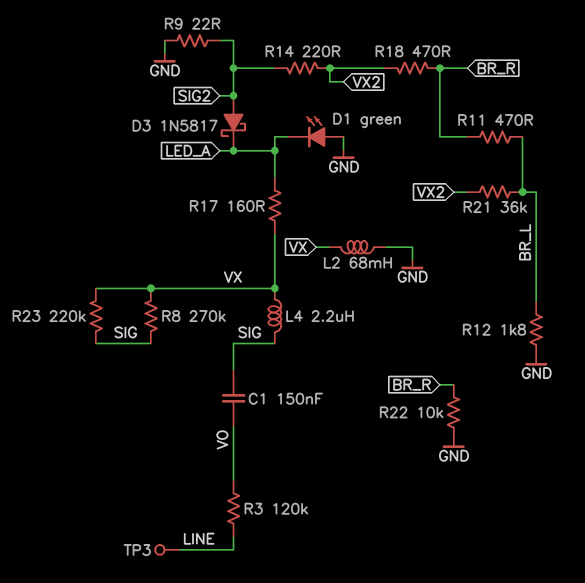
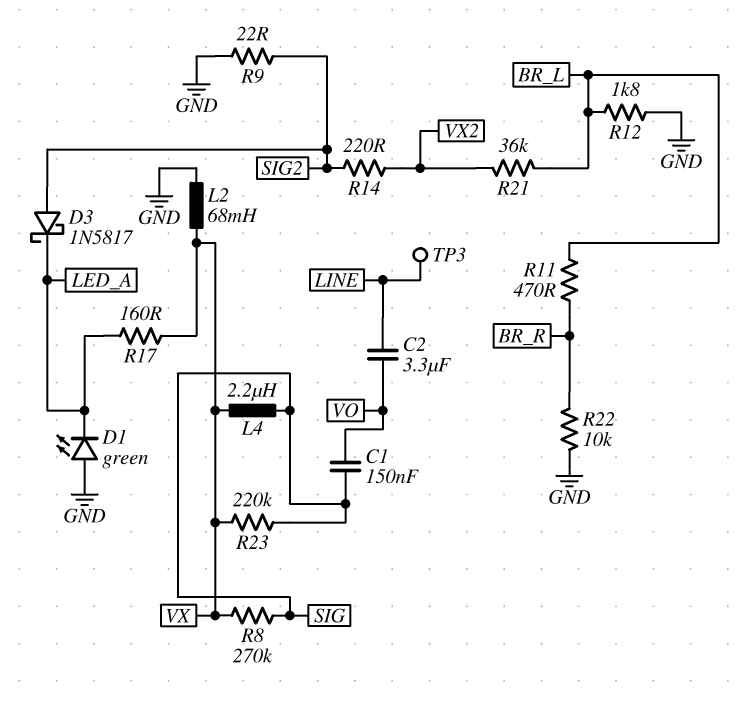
C2: none -> 3.3uF (LINE, VO)
R3: 120k (LINE, VO) -> none
R18: 470 (BR_R, VX2) -> none

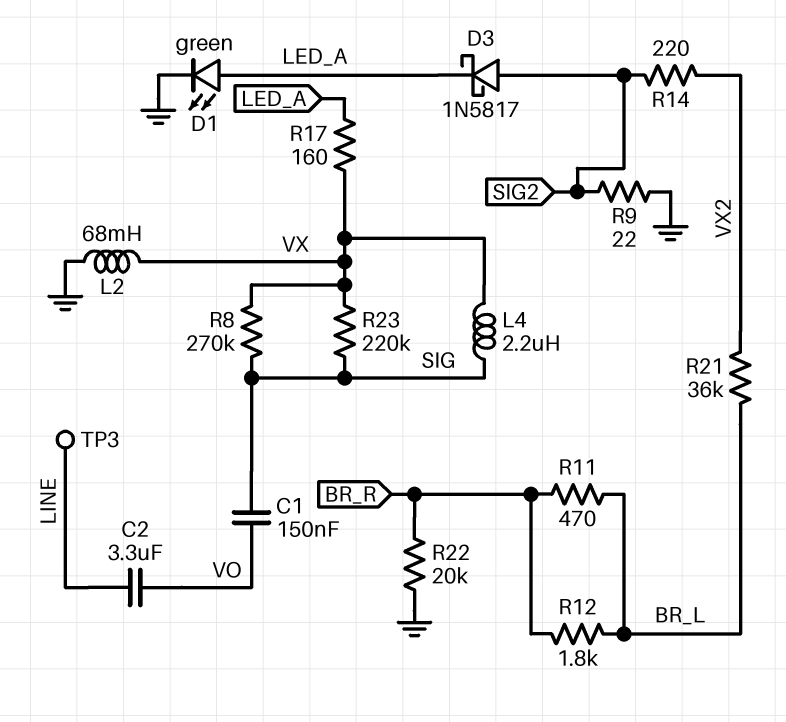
D1: LED green (A GND, K LED_A) -> LED green (A LED_A, K GND)
R12: 1.8k (BR_L, GND) -> 1.8k (BR_L, BR_R)
R22: 10k (BR_R, GND) -> 20k (BR_R, GND)

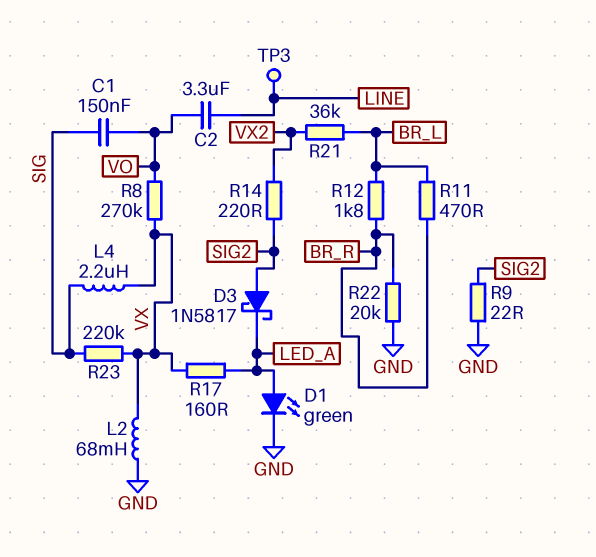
R8: 270k (SIG, VX) -> 270k (VO, VX)

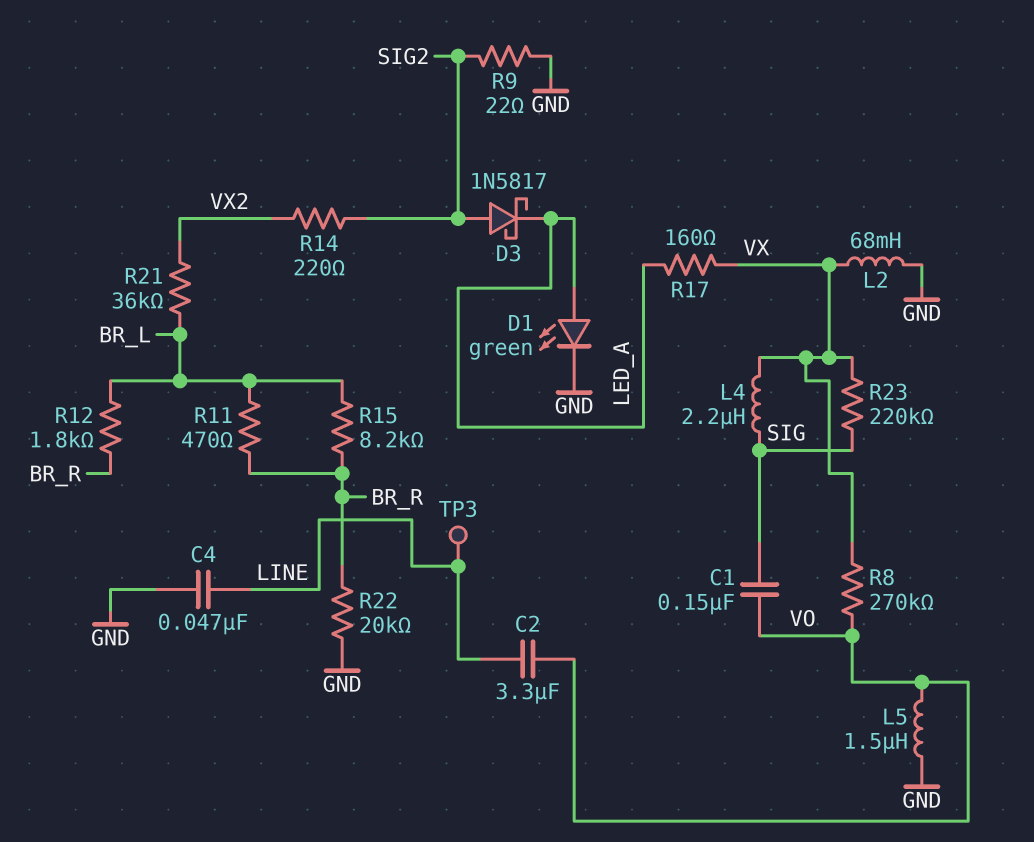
C4: none -> 47nF (GND, LINE)
L5: none -> 1.5uH (GND, VO)
R15: none -> 8.2k (BR_L, BR_R)

